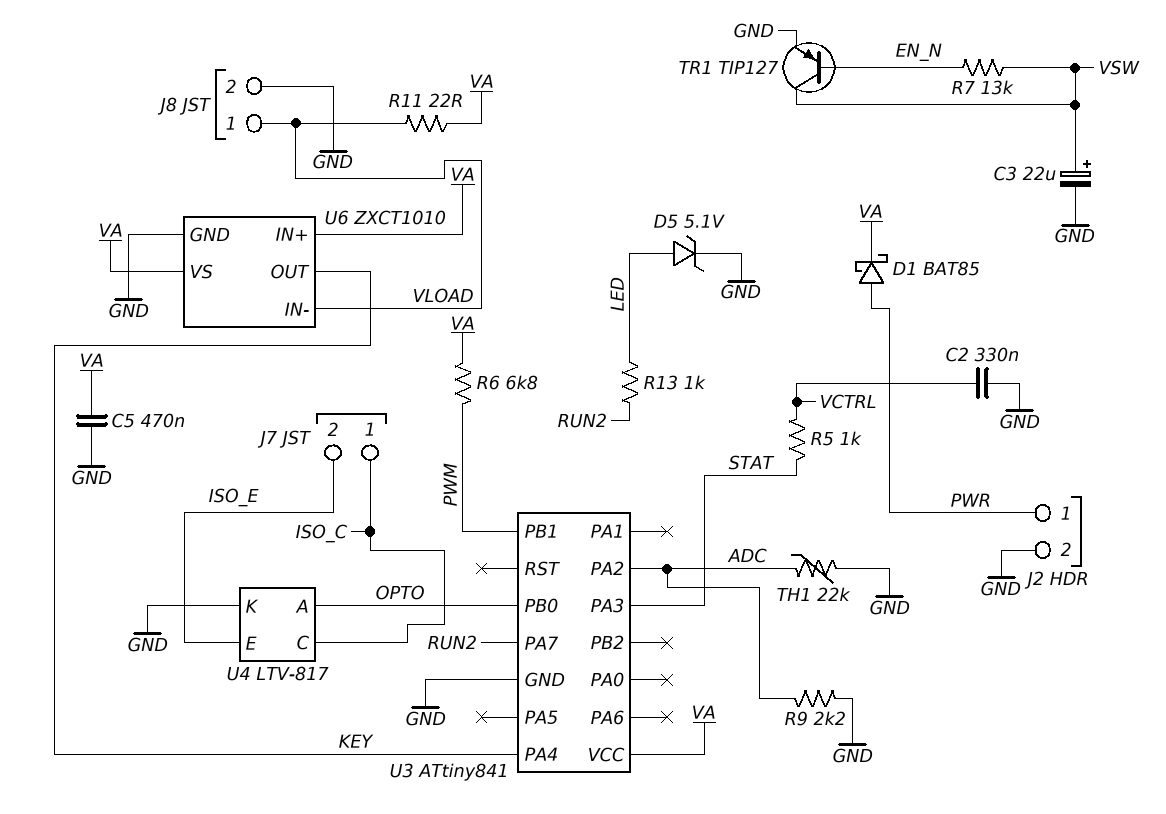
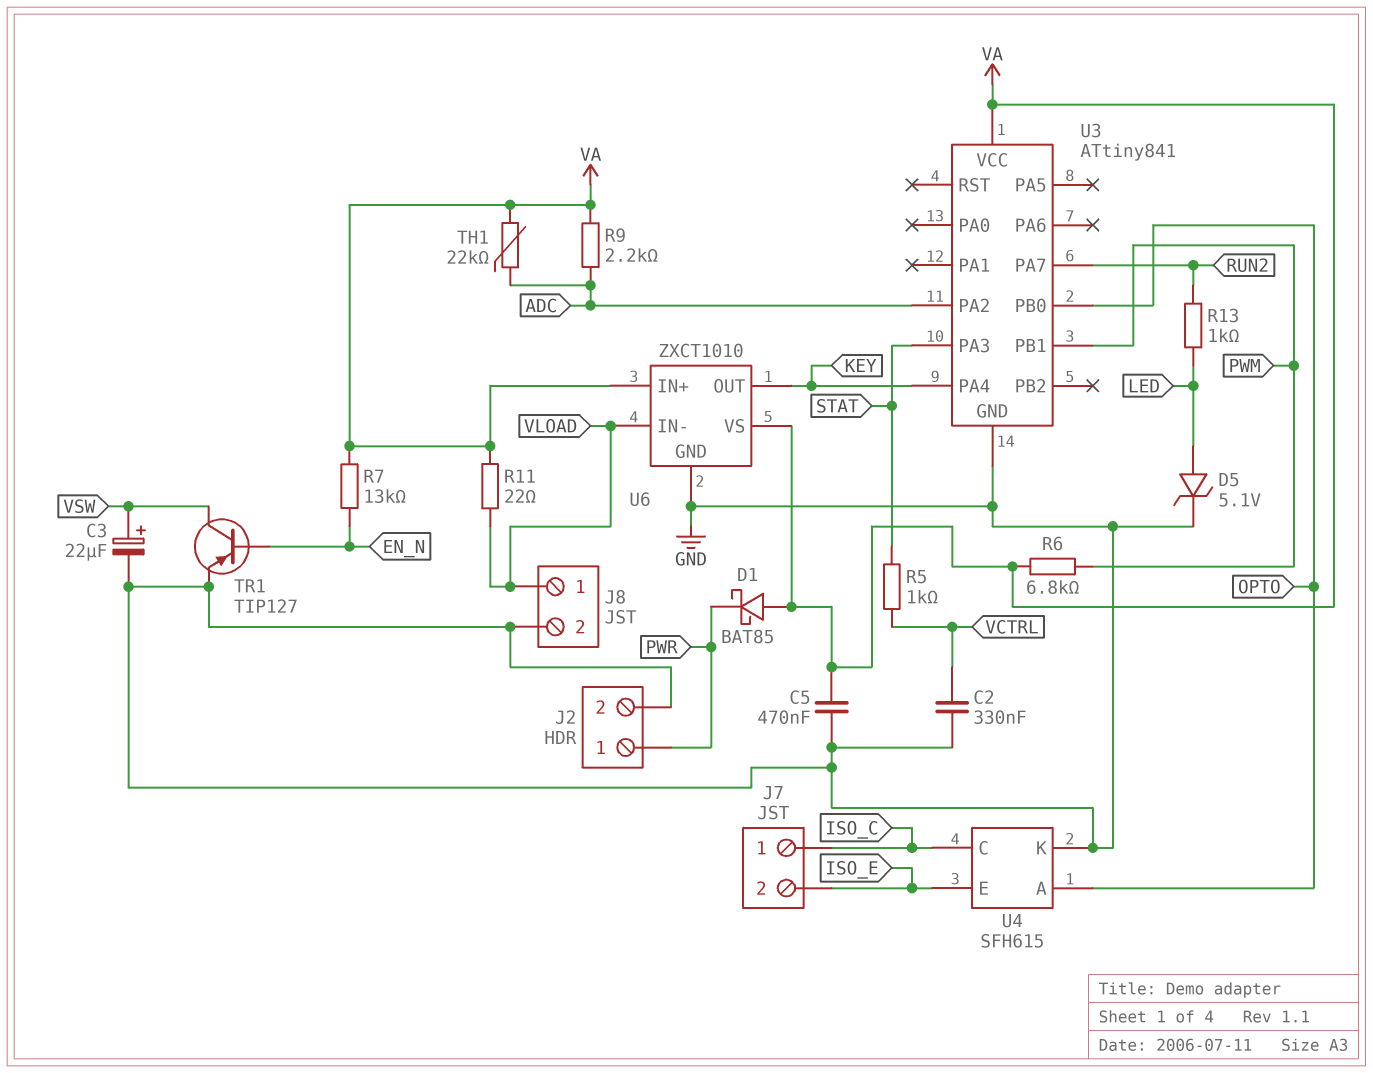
D1: schottky BAT85 (A PWR, K VA) -> schottky BAT85 (A VA, K PWR)
R7: 13k (EN_N, VSW) -> 13k (EN_N, VA)
R9: 2.2k (ADC, GND) -> 2.2k (ADC, VA)
TH1: 22k (ADC, GND) -> 22k (ADC, VA)
U4: LTV-817 -> SFH615

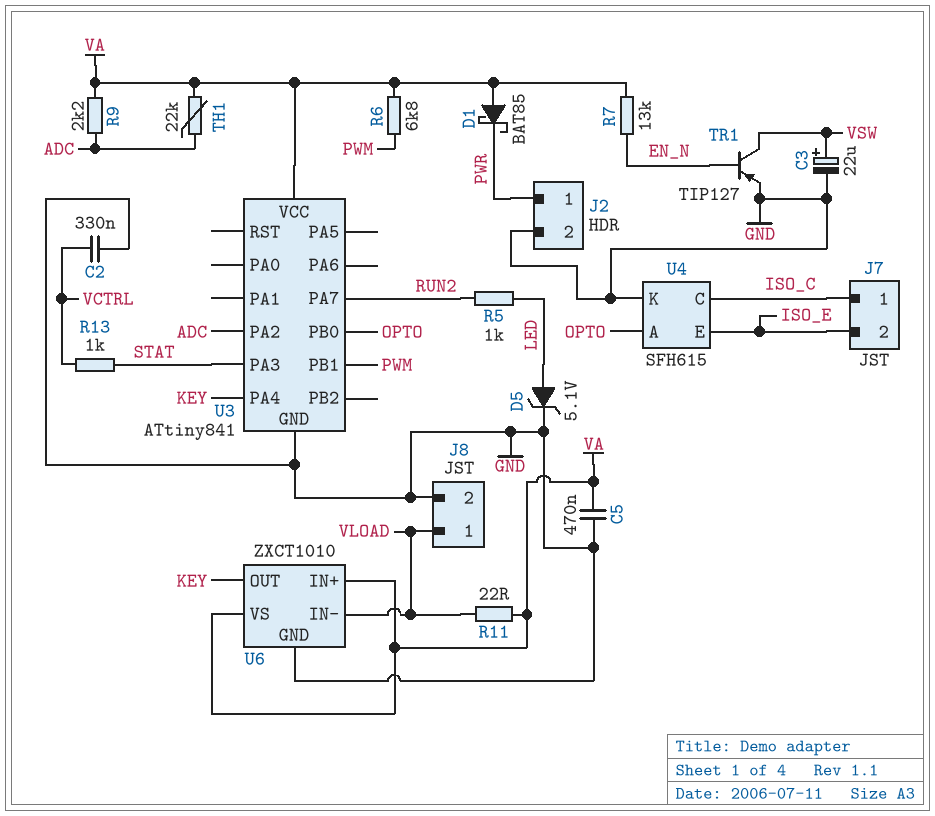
R5: 1k (STAT, VCTRL) -> 1k (LED, RUN2)
R13: 1k (LED, RUN2) -> 1k (STAT, VCTRL)

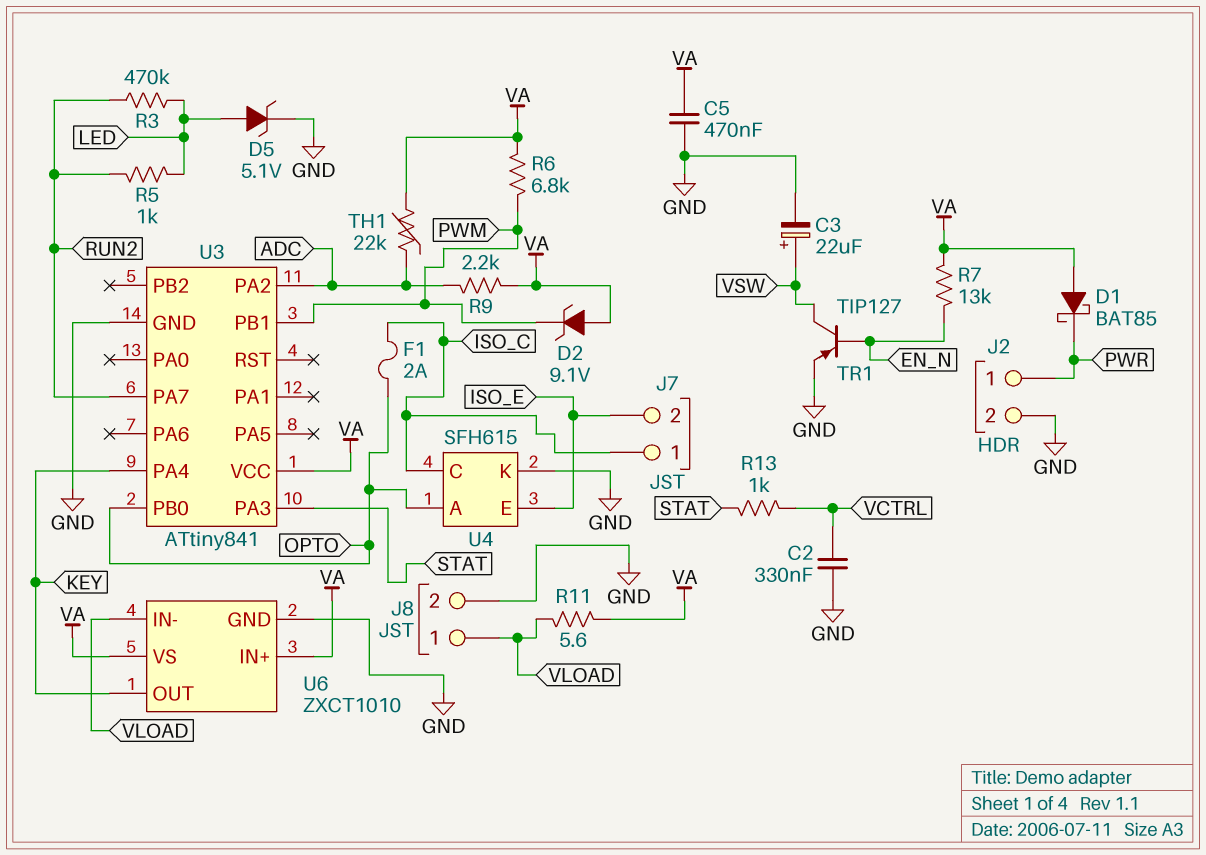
D2: none -> zener 9.1V (A VA, K PWM)
F1: none -> 2A (ISO_C, OPTO)
R3: none -> 470k (LED, RUN2)
R11: 22 (VA, VLOAD) -> 5.6 (VA, VLOAD)

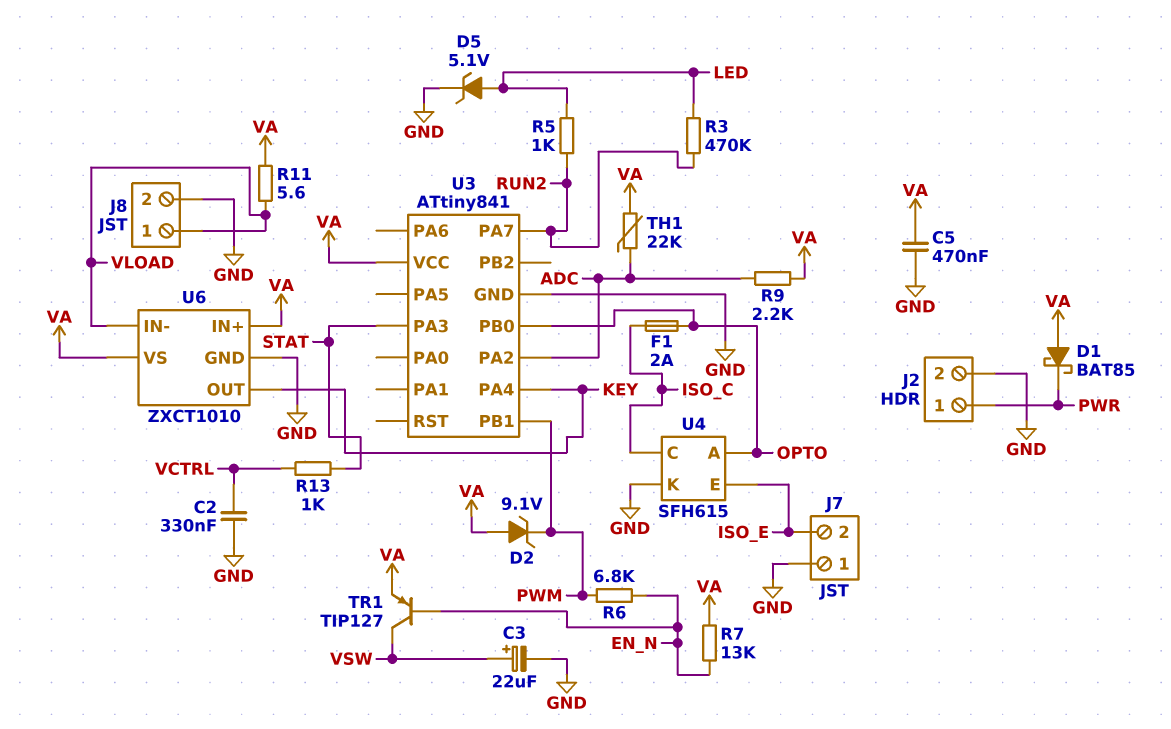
J7 pin 1: ISO_C -> GND
R6: 6.8k (PWM, VA) -> 6.8k (EN_N, PWM)
TR1: PNP TIP127 (B EN_N, C VSW, E GND) -> PNP TIP127 (B EN_N, C VSW, E VA)

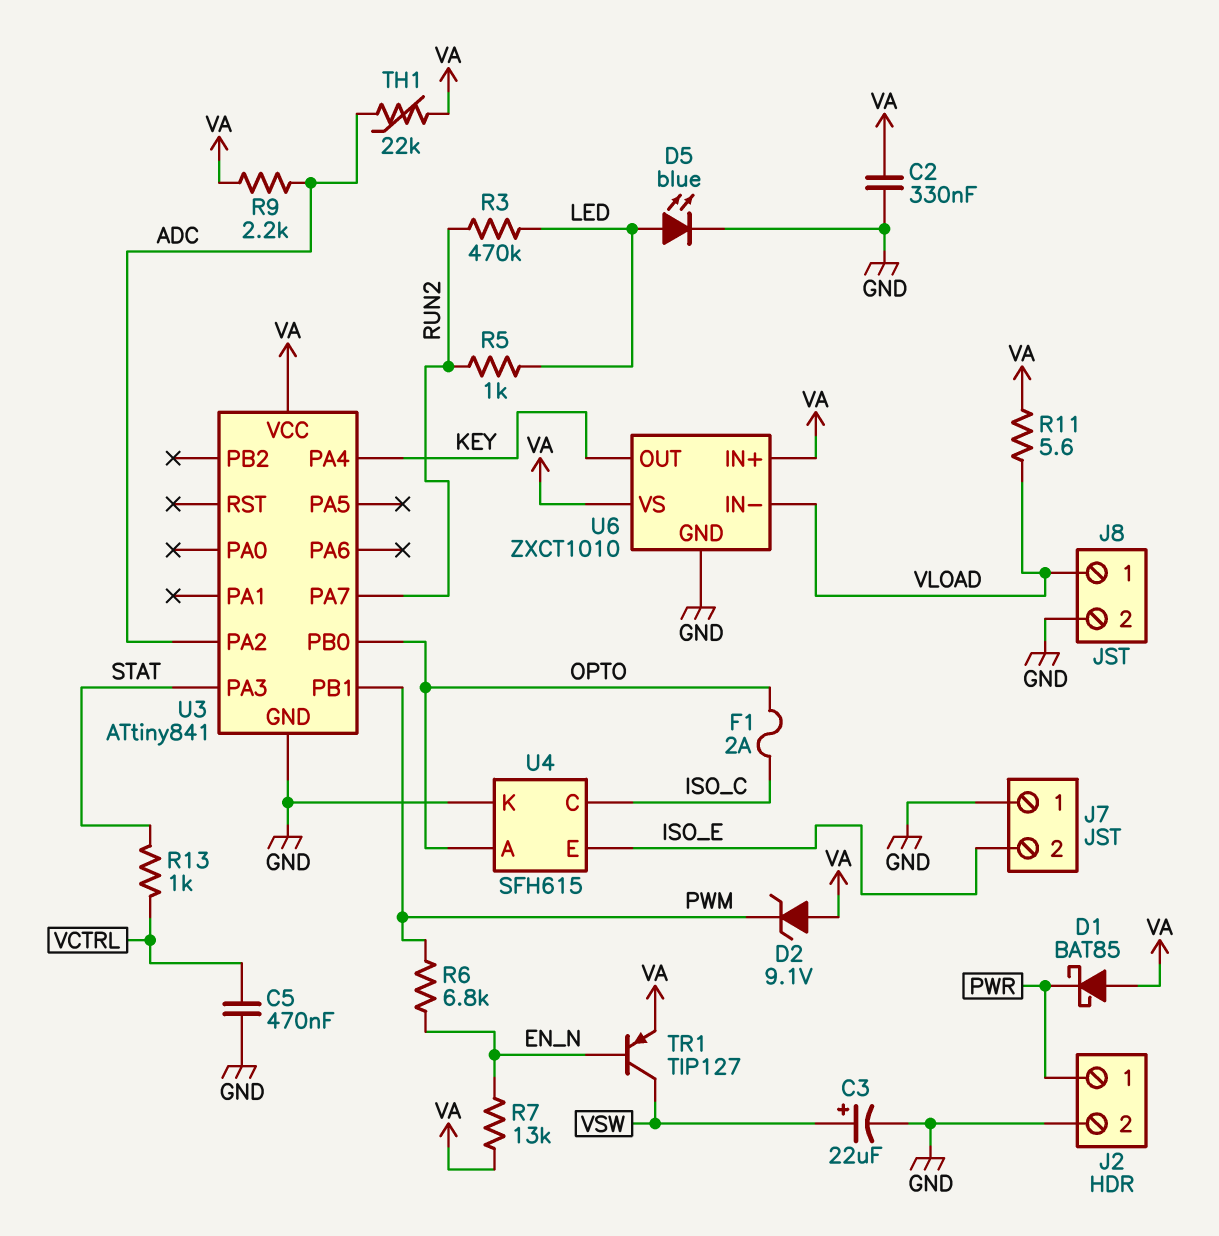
C2: 330nF (GND, VCTRL) -> 330nF (GND, VA)
C5: 470nF (GND, VA) -> 470nF (GND, VCTRL)
D5: zener 5.1V (A LED, K GND) -> LED blue (A LED, K GND)

